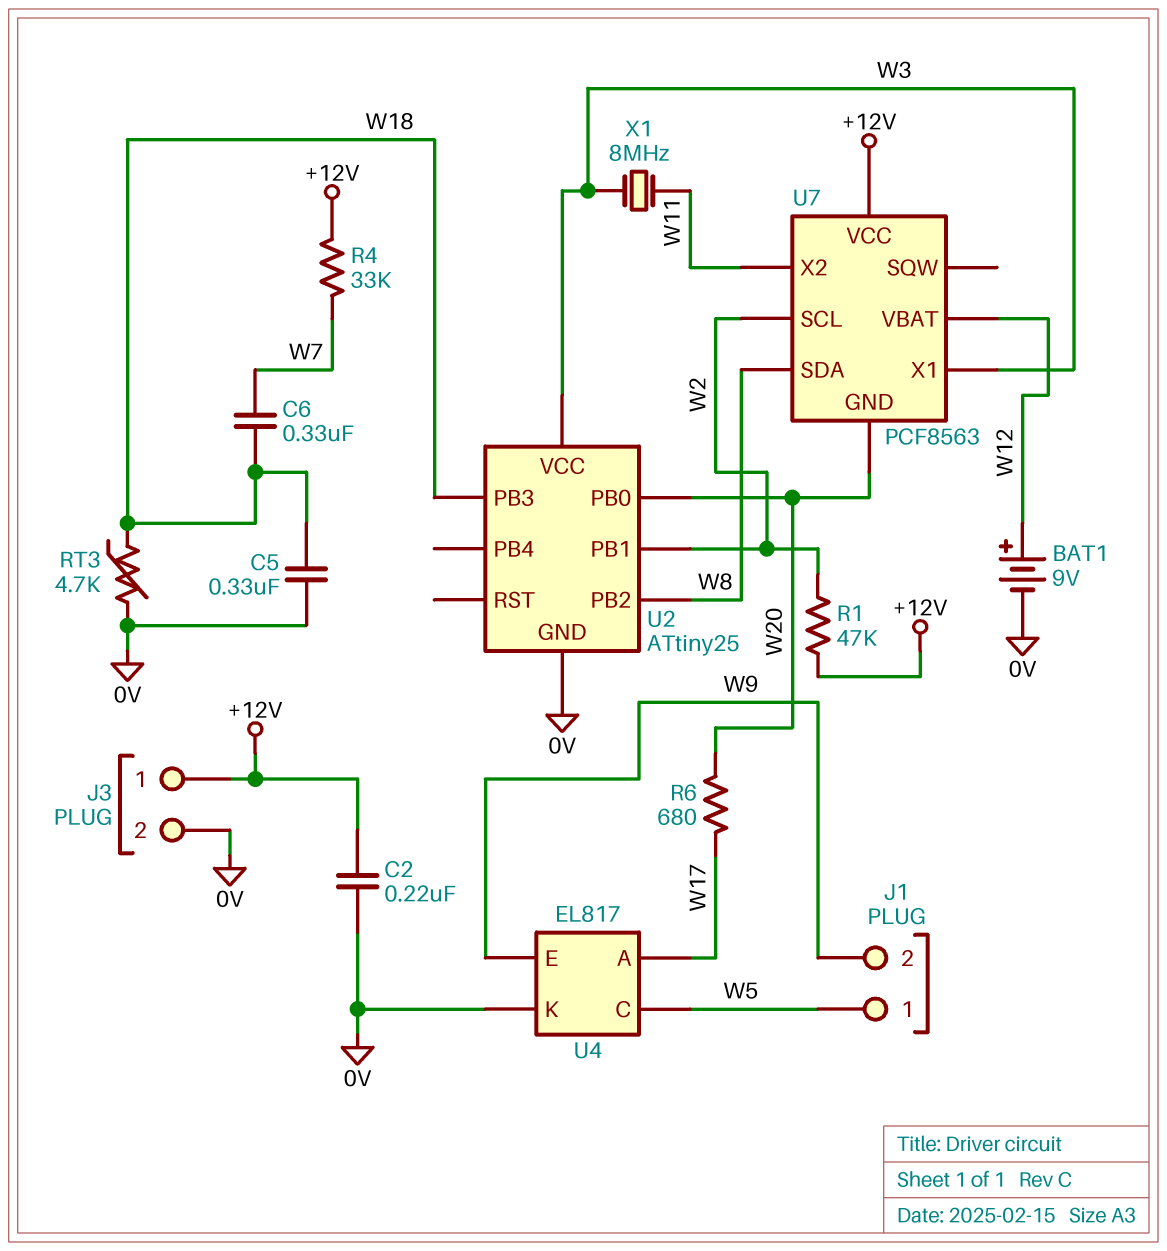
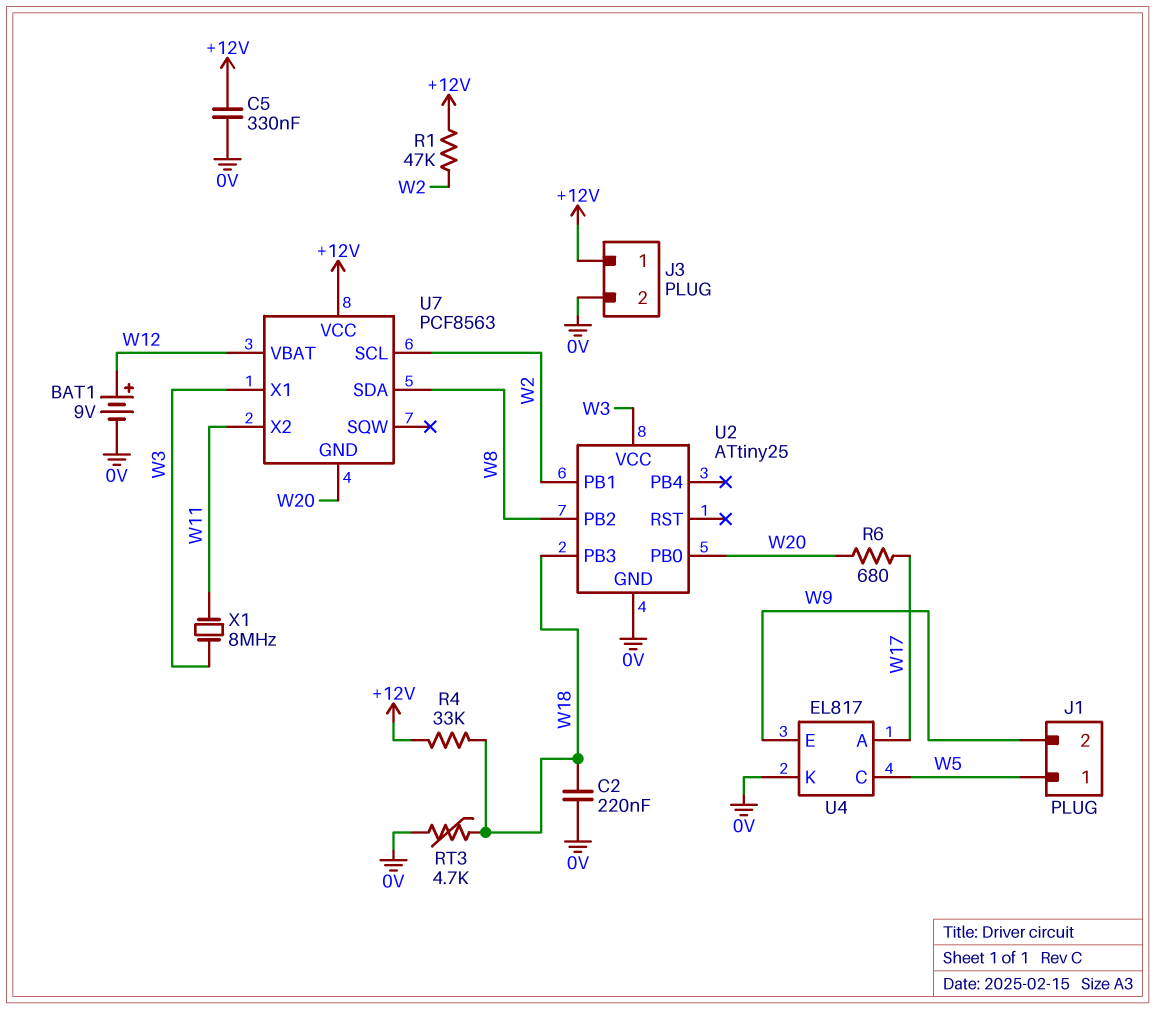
C2: 220nF (+12V, 0V) -> 220nF (0V, W18)
C5: 330nF (0V, W18) -> 330nF (+12V, 0V)
C6: 330nF (W7, W18) -> none
R4: 33k (+12V, W7) -> 33k (+12V, W18)

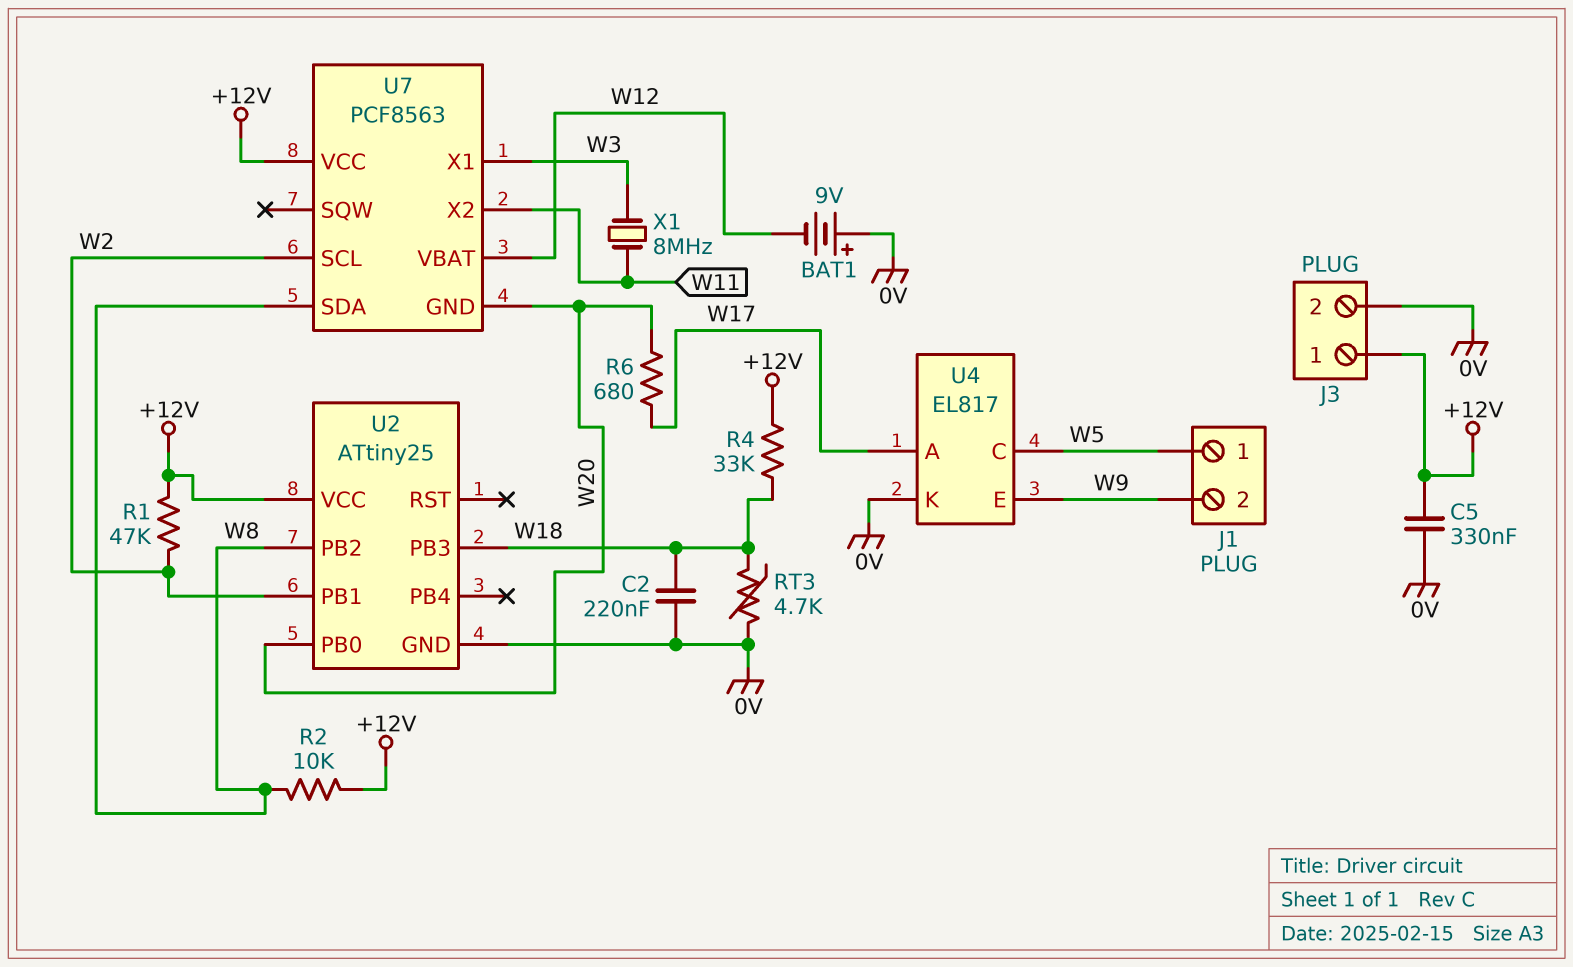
BAT1: 9V (plus W12, minus 0V) -> 9V (plus 0V, minus W12)
R2: none -> 10k (+12V, W8)
U2 pin VCC: W3 -> +12V

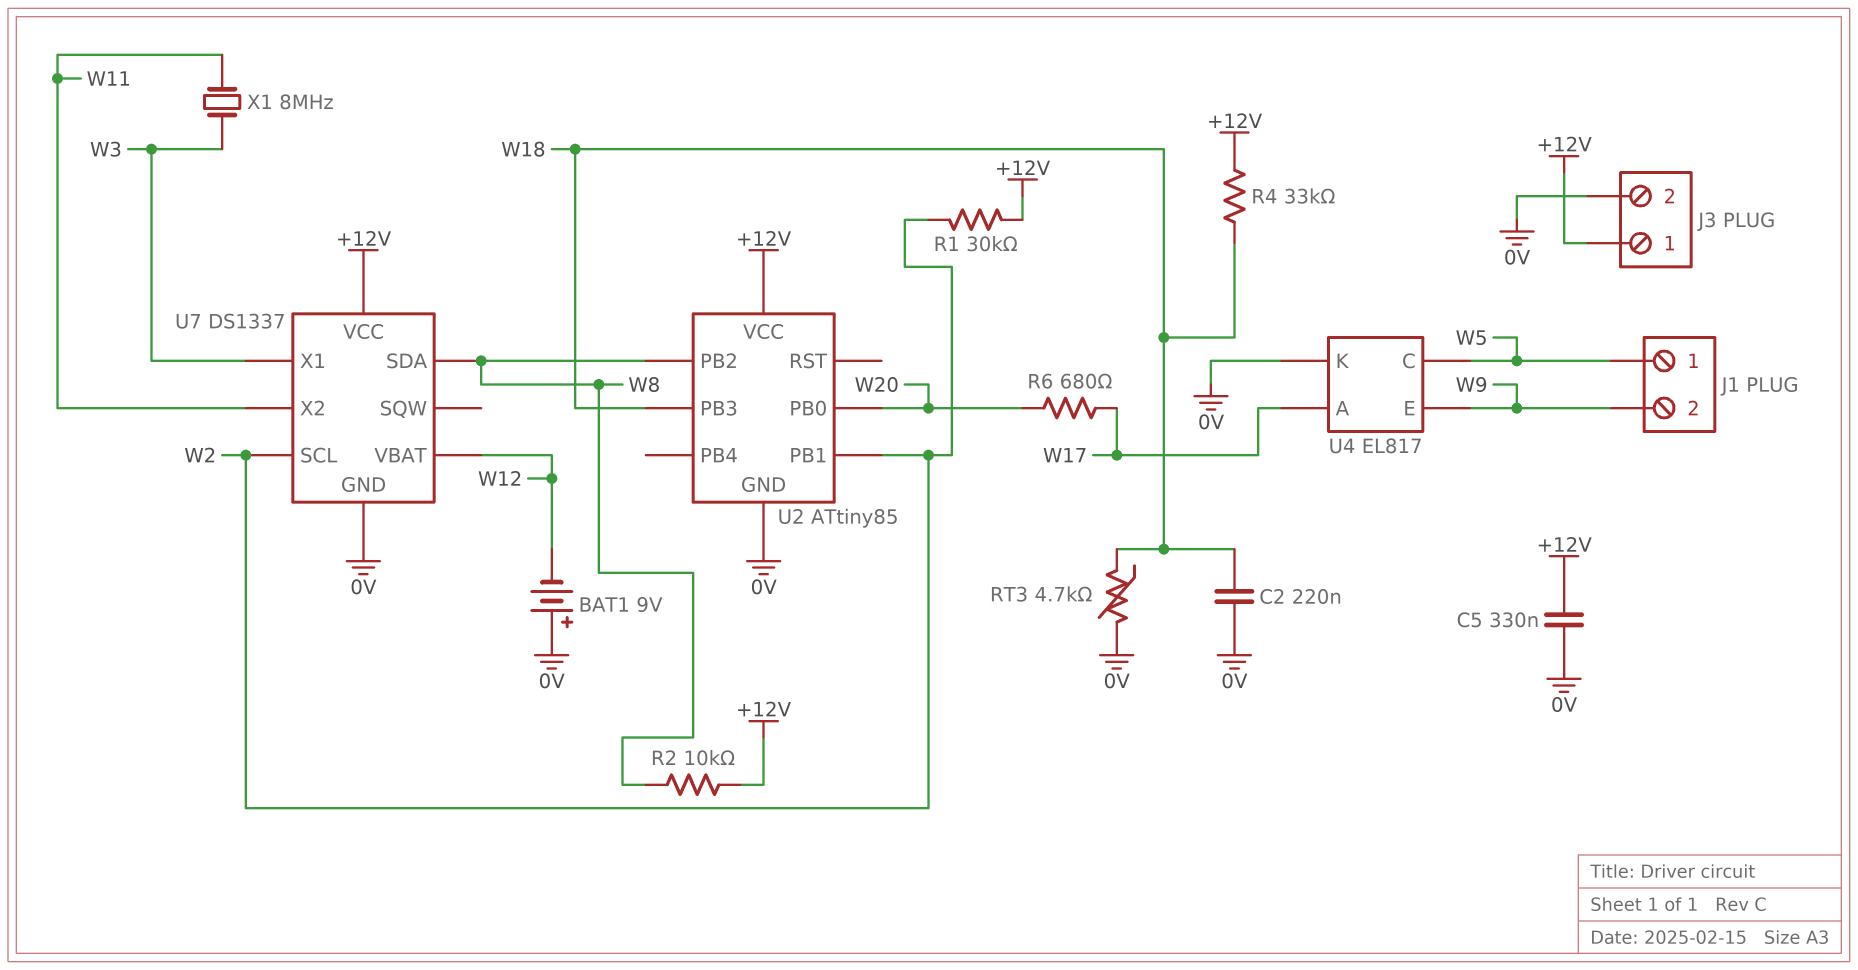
R1: 47k (+12V, W2) -> 30k (+12V, W2)
U2: ATtiny25 -> ATtiny85
U7: PCF8563 -> DS1337
U7 pin GND: W20 -> 0V

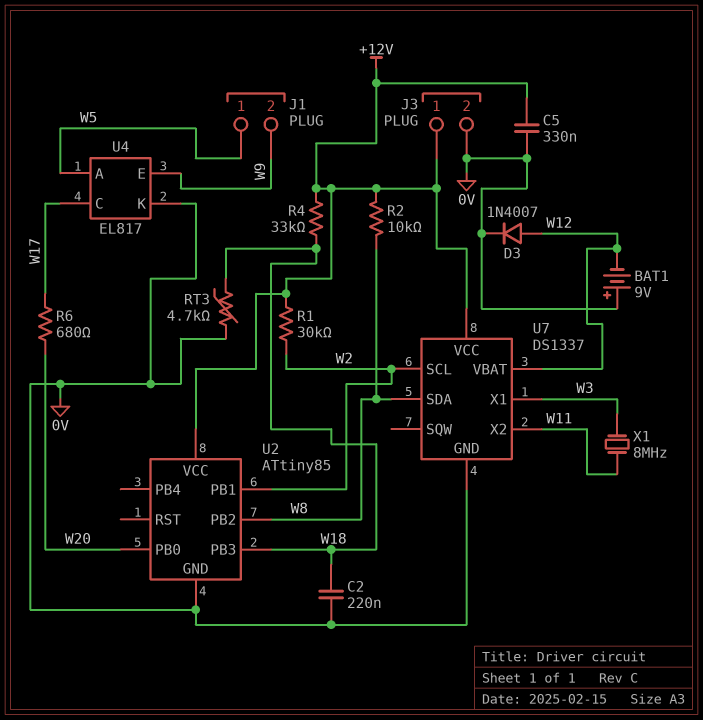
D3: none -> diode 1N4007 (A W12, K 0V)
U4 pin A: W17 -> W5
U4 pin C: W5 -> W17

